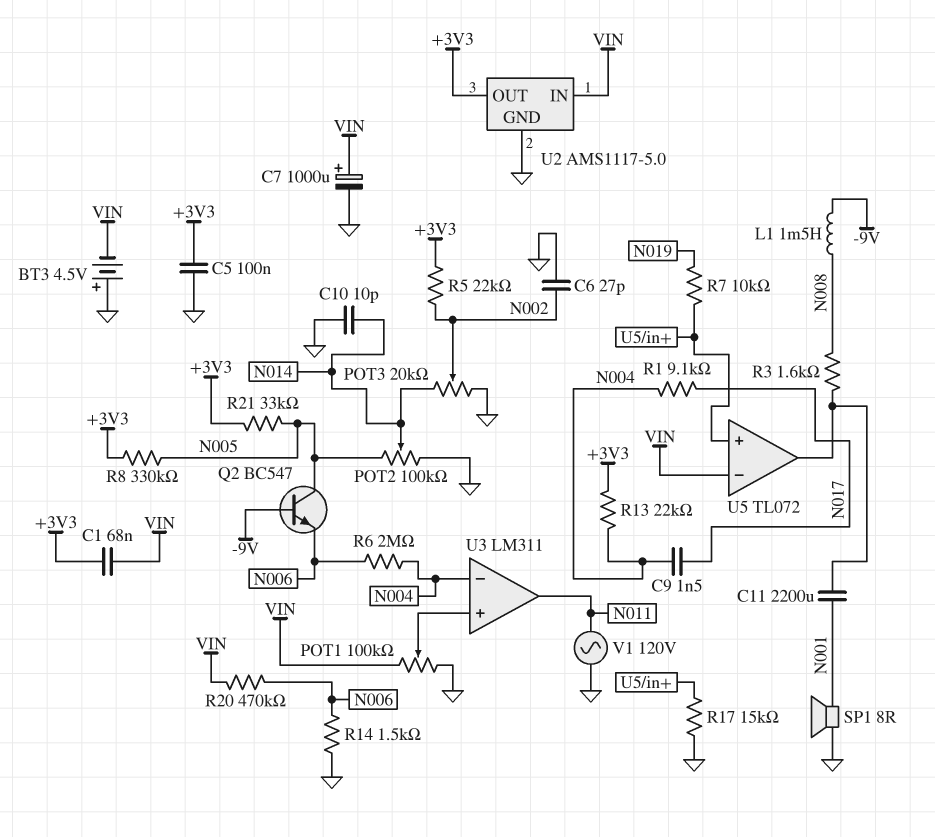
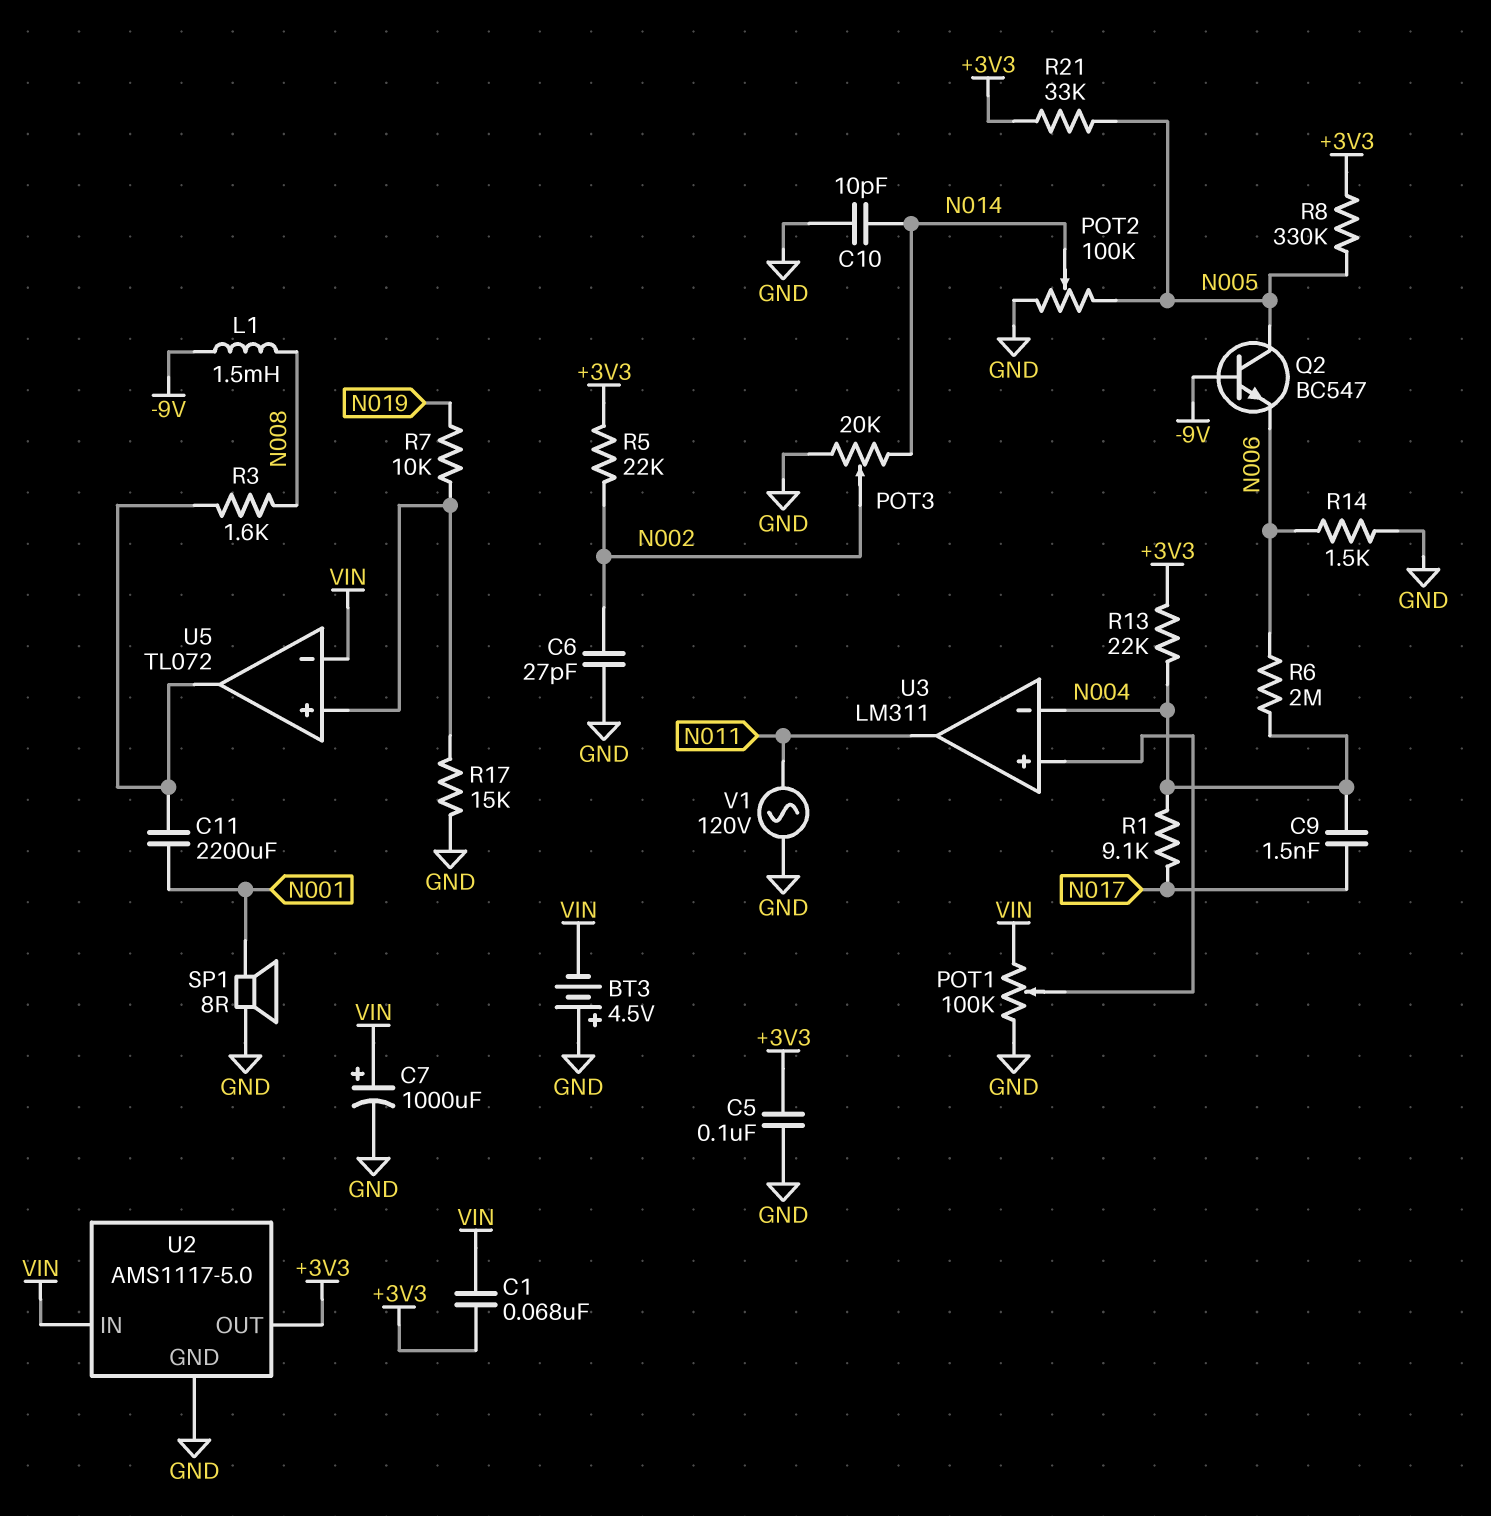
R20: 470k (N006, VIN) -> none

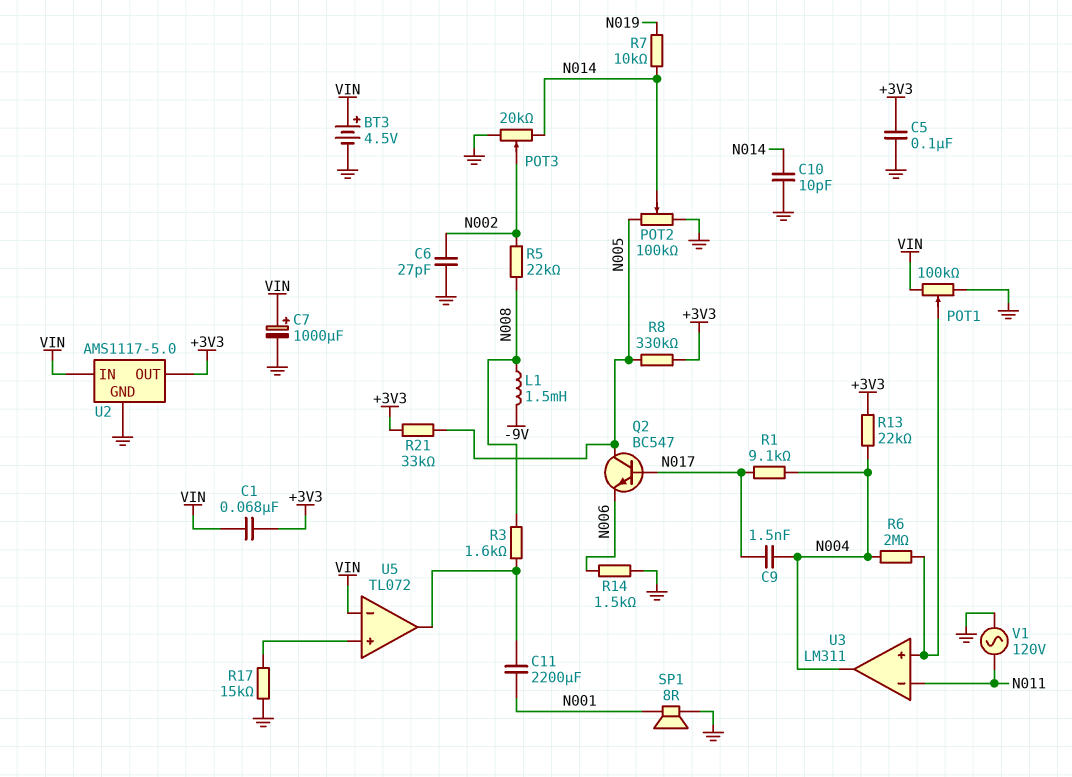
BT3: 4.5V (plus GND, minus VIN) -> 4.5V (plus VIN, minus GND)
Q2: NPN BC547 (B -9V, C N005, E N006) -> NPN BC547 (B N017, C N005, E N006)
R5: 22k (+3V3, N002) -> 22k (N002, N008)
R6: 2M (N004, N006) -> 2M (N004, U3/in+)
R7: 10k (N019, U5/in+) -> 10k (N014, N019)
U3 pin in-: N004 -> N011
U3 pin out: N011 -> N004

